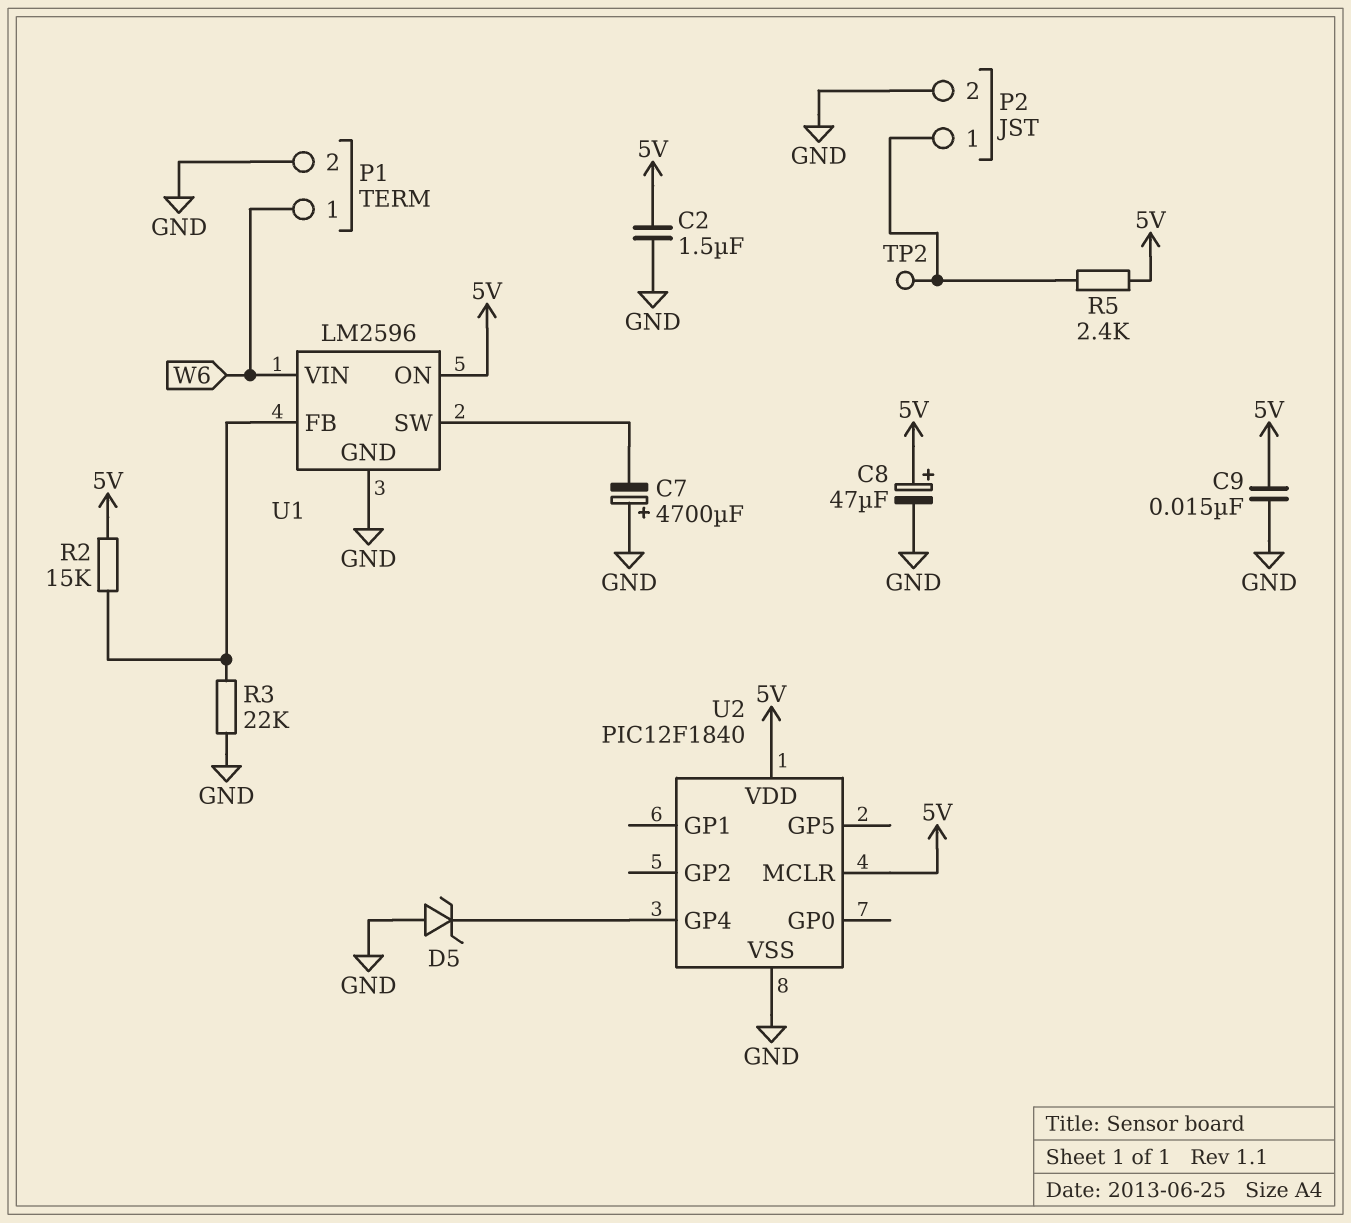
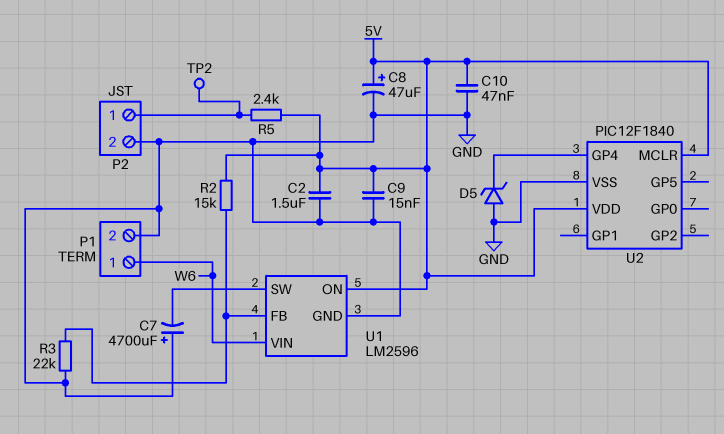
C10: none -> 47nF (5V, GND)

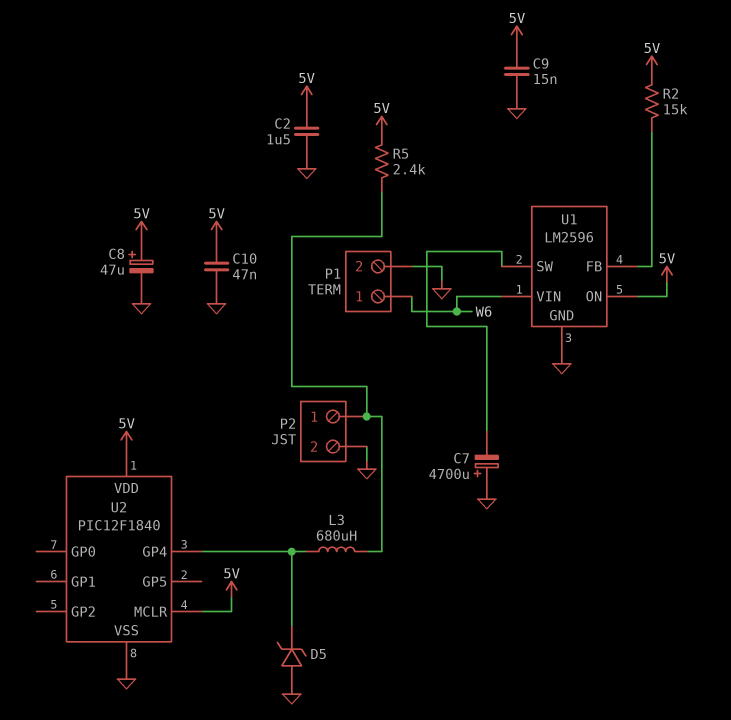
L3: none -> 680uH (P2/1, U2/GP4)
R3: 22k (GND, U1/FB) -> none
TP2: test point (P2/1) -> none

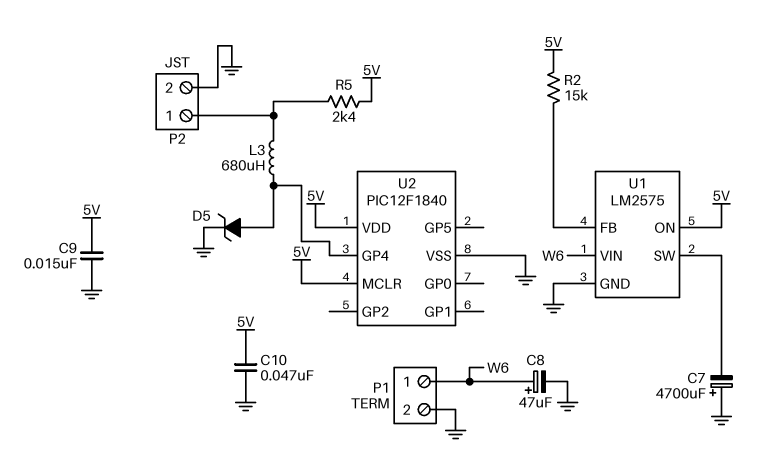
C2: 1.5uF (5V, GND) -> none
C8: 47uF (plus 5V, minus GND) -> 47uF (plus W6, minus GND)
D5: zener (A GND, K U2/GP4) -> zener (A U2/GP4, K GND)
U1: LM2596 -> LM2575

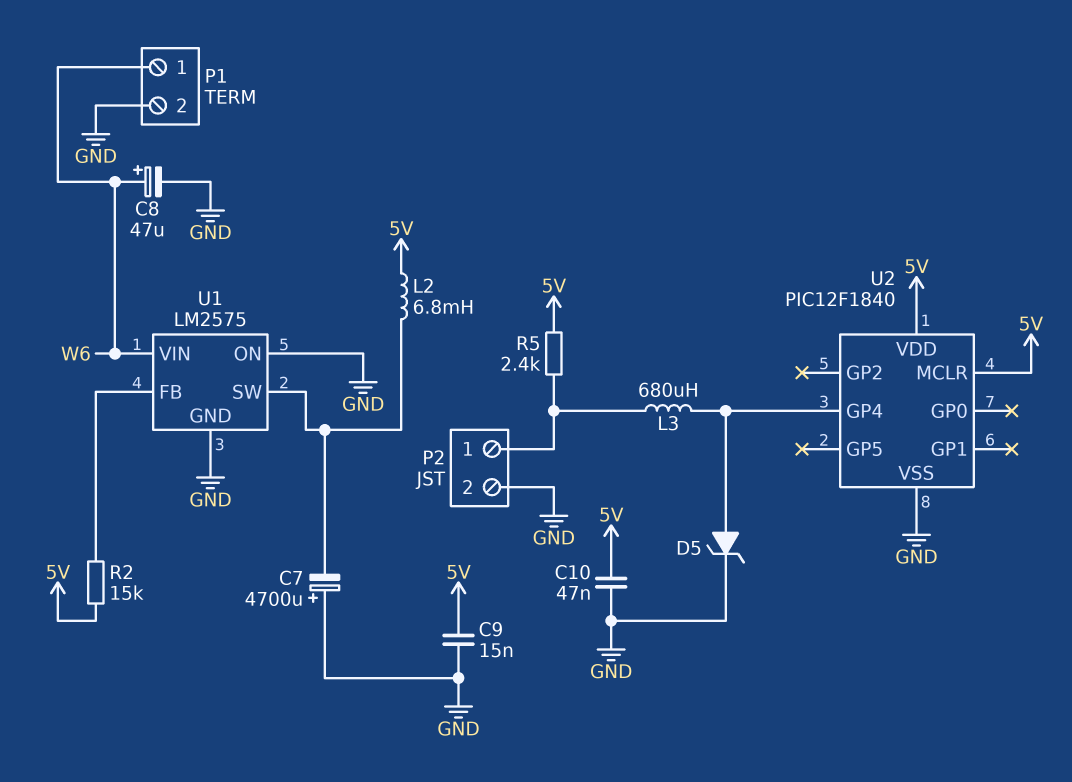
L2: none -> 6.8mH (5V, U1/SW)
U1 pin ON: 5V -> GND

